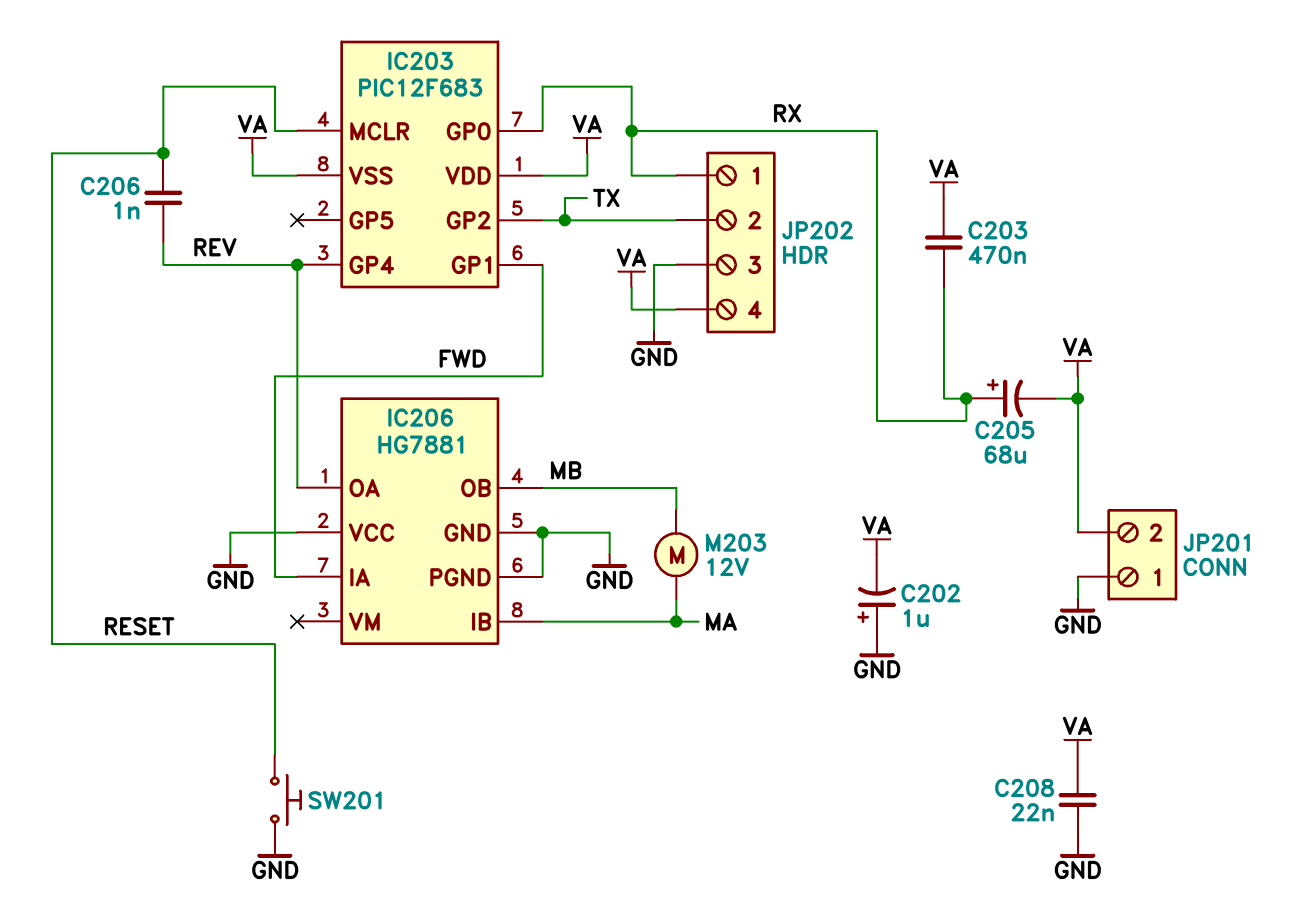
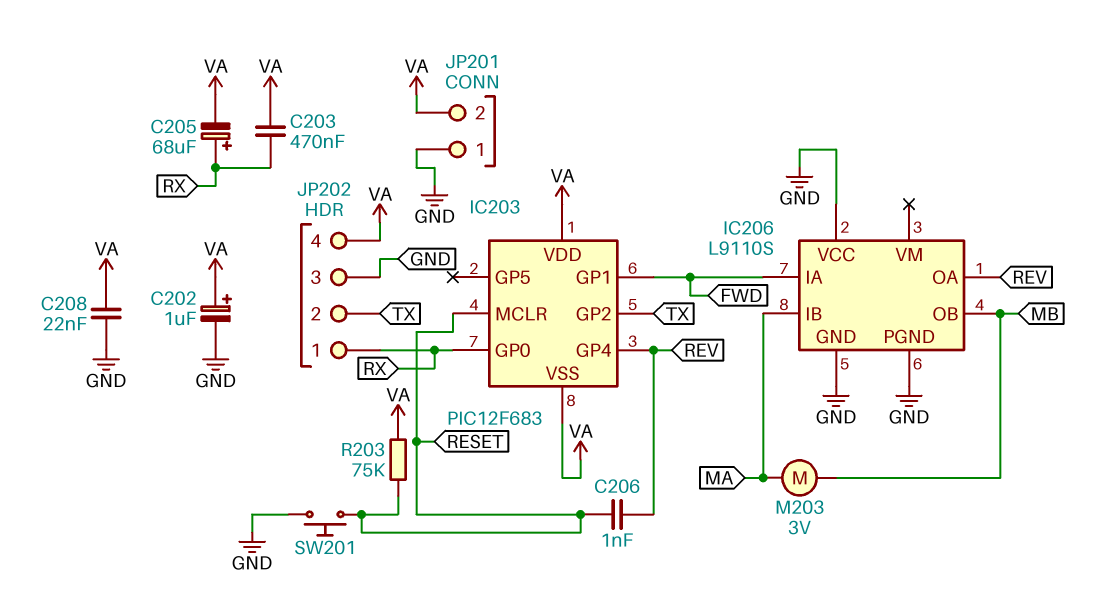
C202: 1uF (plus GND, minus VA) -> 1uF (plus VA, minus GND)
IC206: HG7881 -> L9110S
M203: motor 12V (MA, MB) -> motor 3V (MA, MB)
R203: none -> 75k (RESET, VA)

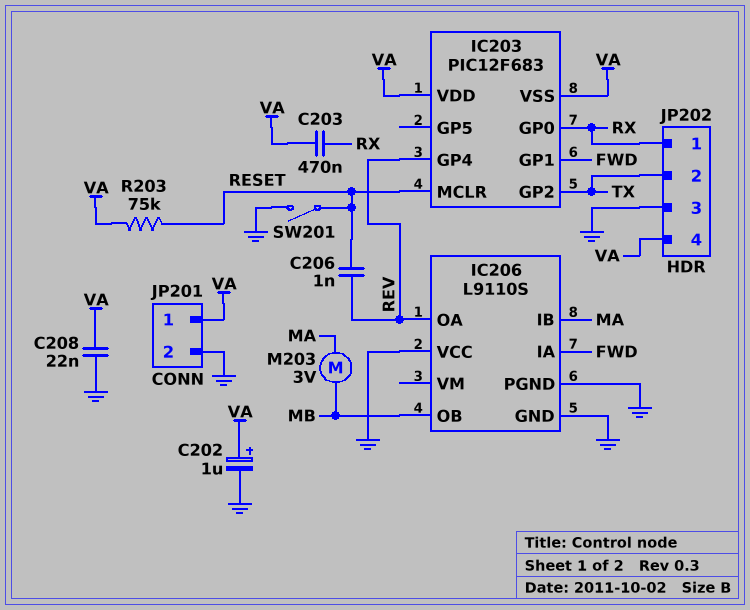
C205: 68uF (plus RX, minus VA) -> none
JP201 pin 1: GND -> VA
JP201 pin 2: VA -> GND
SW201: button (GND, RESET) -> switch (GND, RESET)

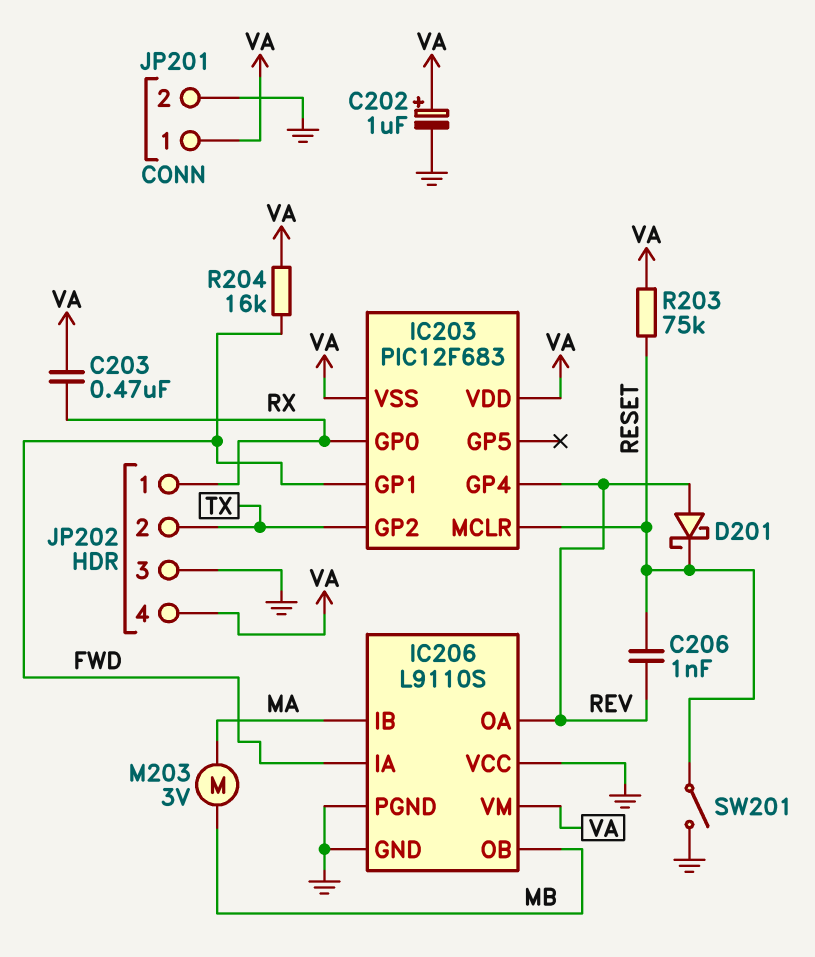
C208: 22nF (GND, VA) -> none
D201: none -> schottky (A REV, K RESET)
IC206 pin VM: none -> VA
R204: none -> 16k (FWD, VA)

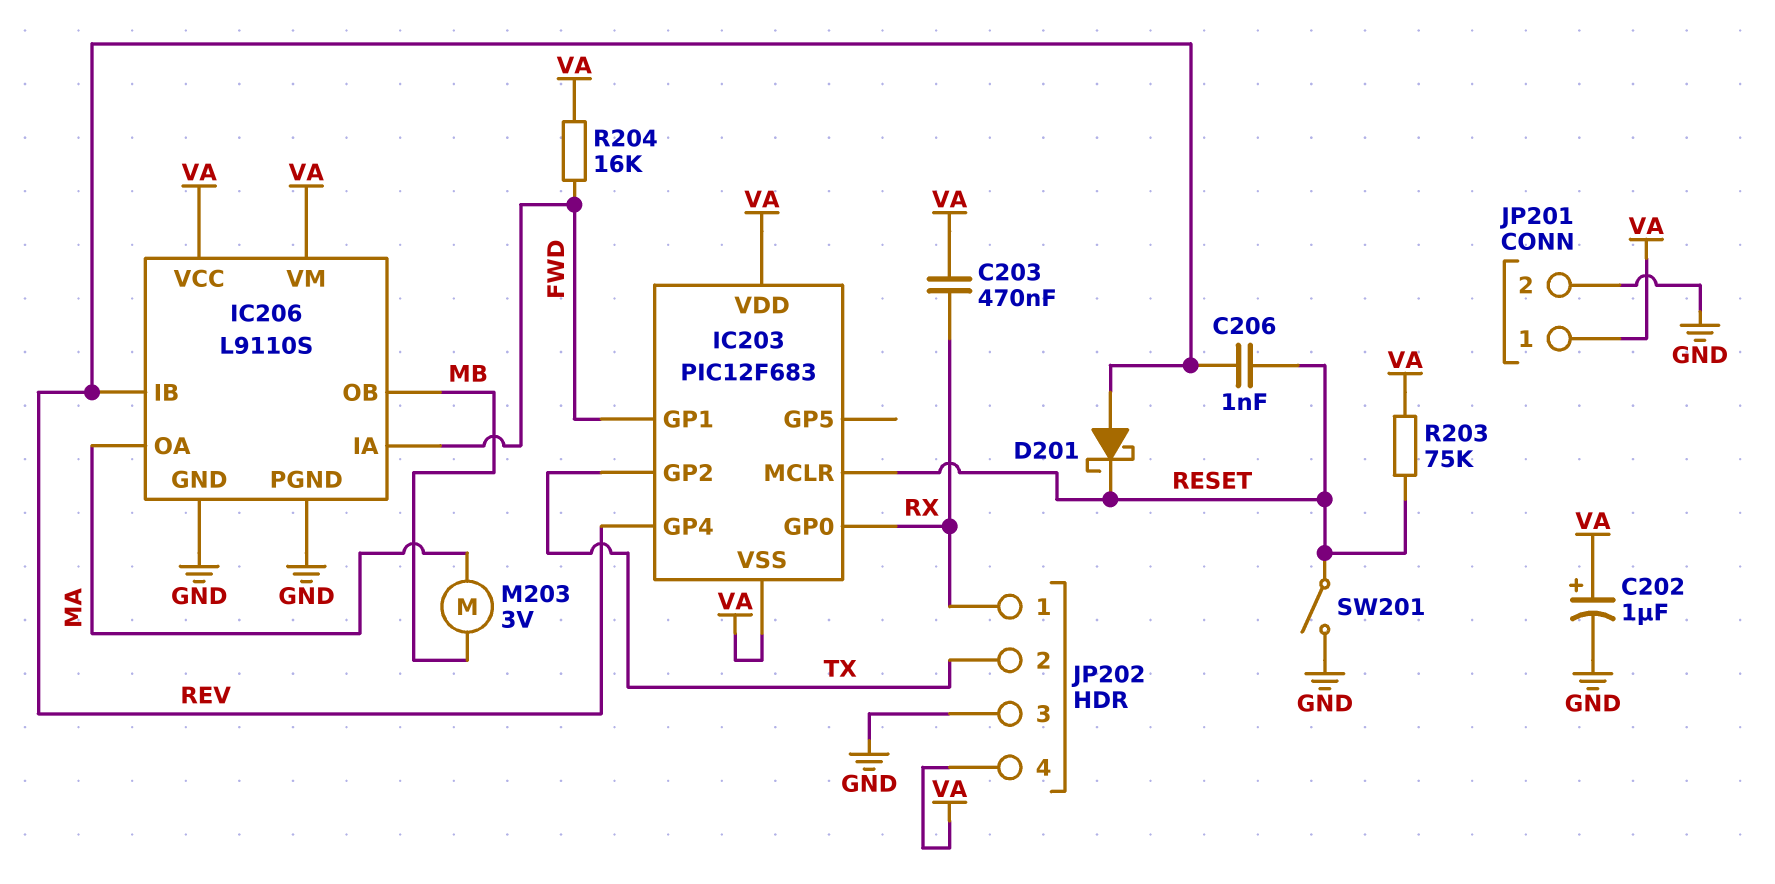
IC206 pin IB: MA -> REV
IC206 pin OA: REV -> MA
IC206 pin VCC: GND -> VA

